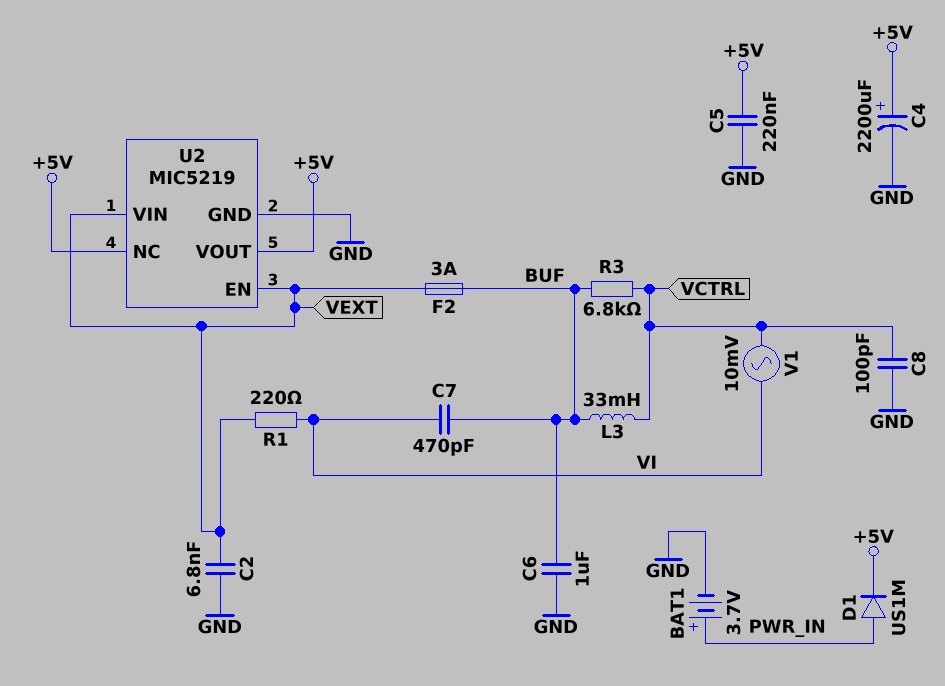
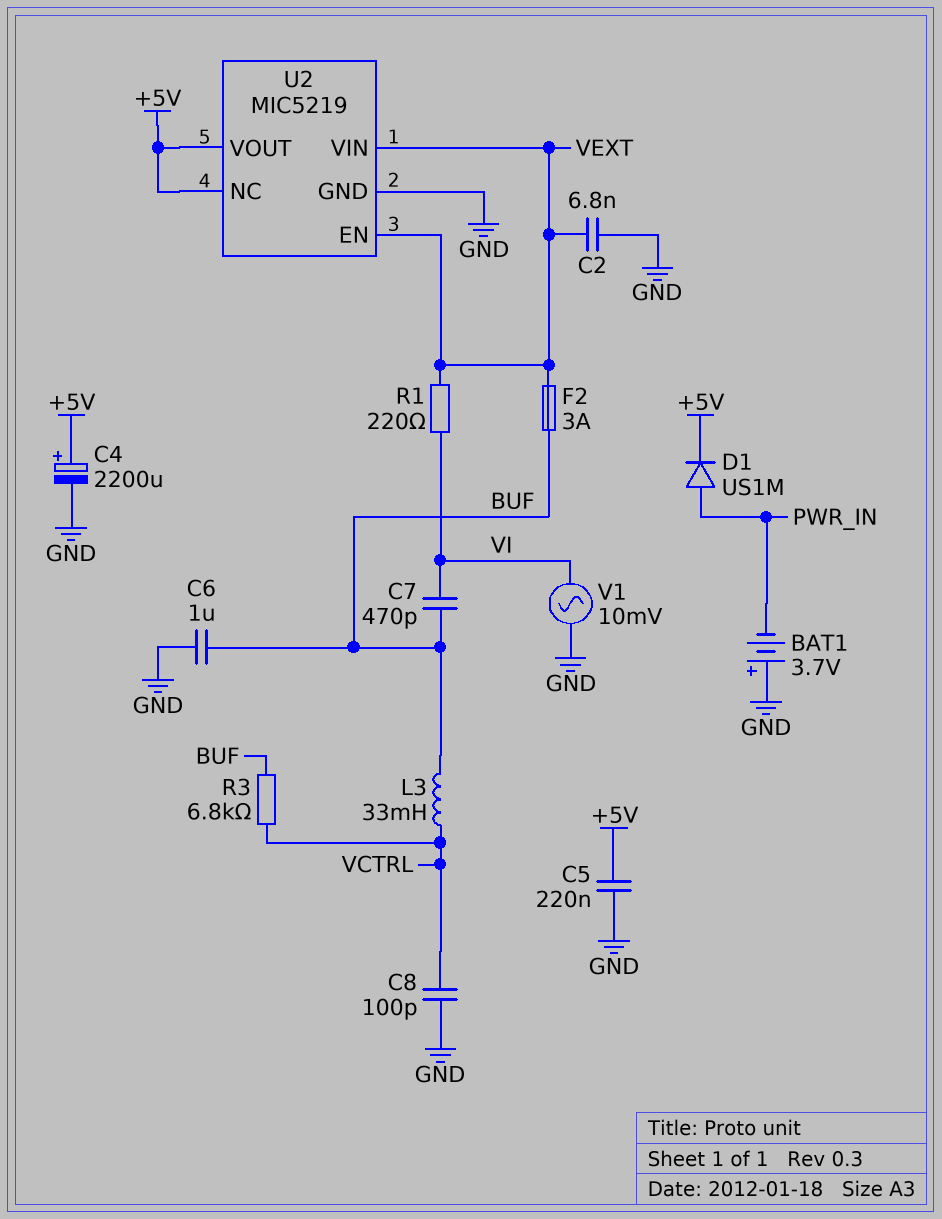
BAT1: 3.7V (plus PWR_IN, minus GND) -> 3.7V (plus GND, minus PWR_IN)
V1: AC 10mV (VCTRL, VI) -> AC 10mV (GND, VI)

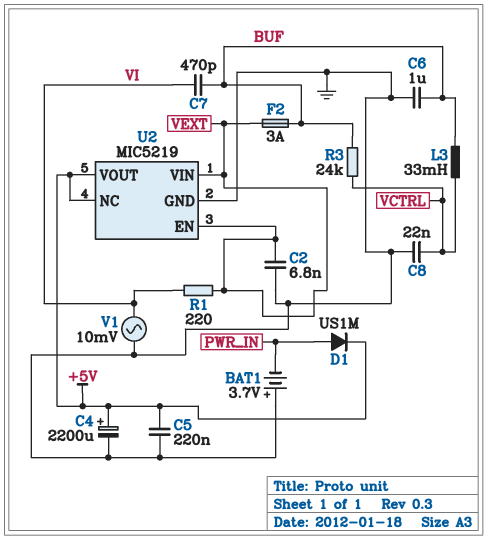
C8: 100pF (GND, VCTRL) -> 22nF (GND, VCTRL)
R3: 6.8k (BUF, VCTRL) -> 24k (BUF, VCTRL)

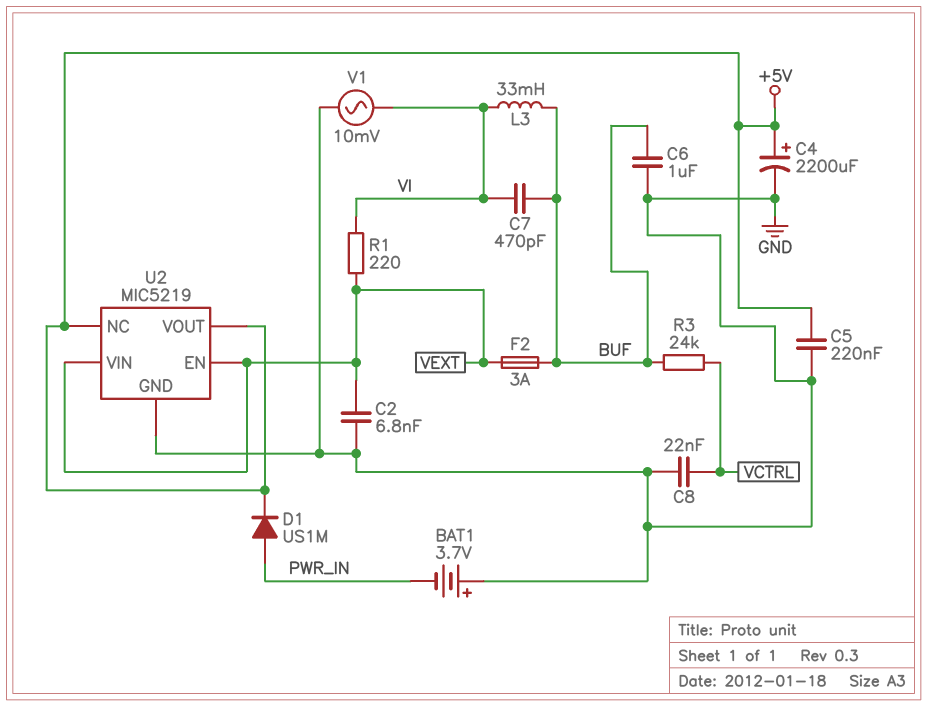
L3: 33mH (BUF, VCTRL) -> 33mH (BUF, VI)

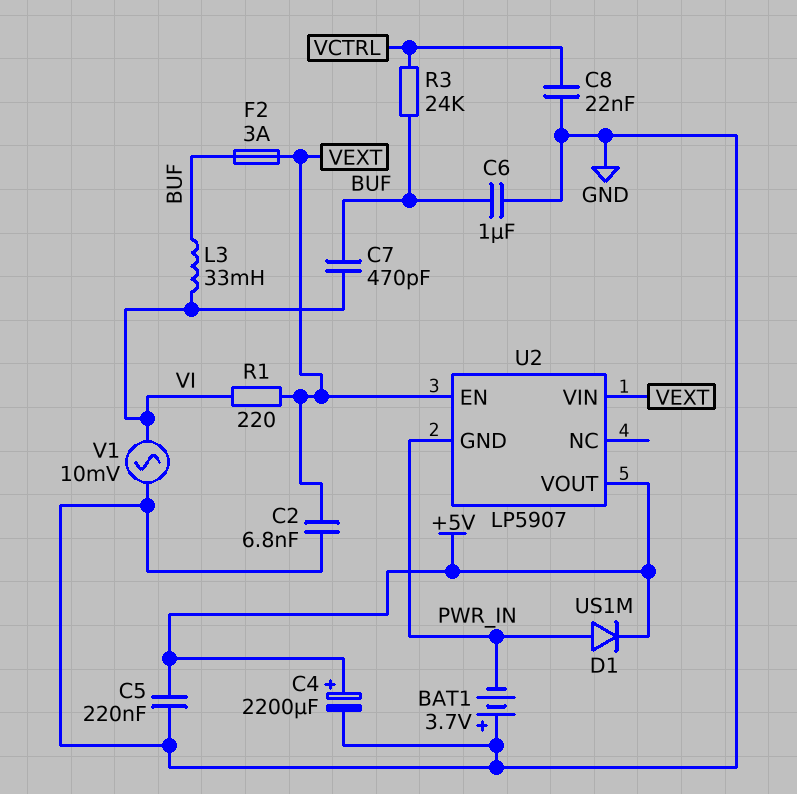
U2: MIC5219 -> LP5907
U2 pin GND: GND -> PWR_IN
U2 pin NC: +5V -> none

